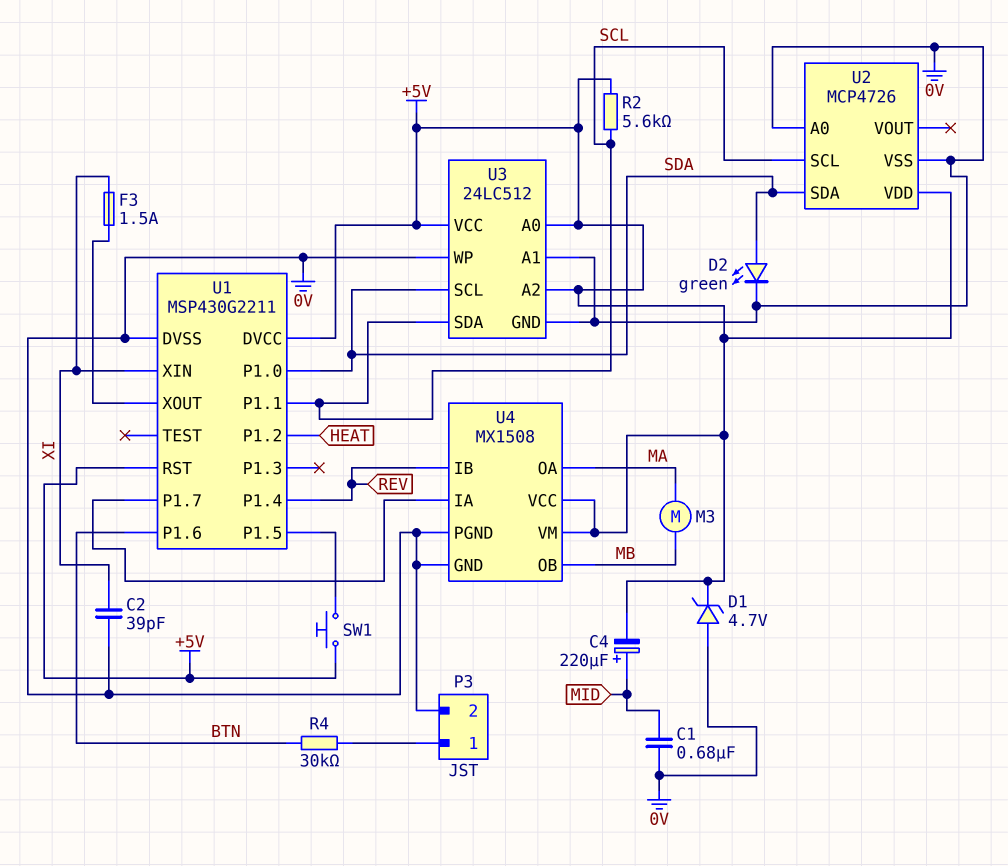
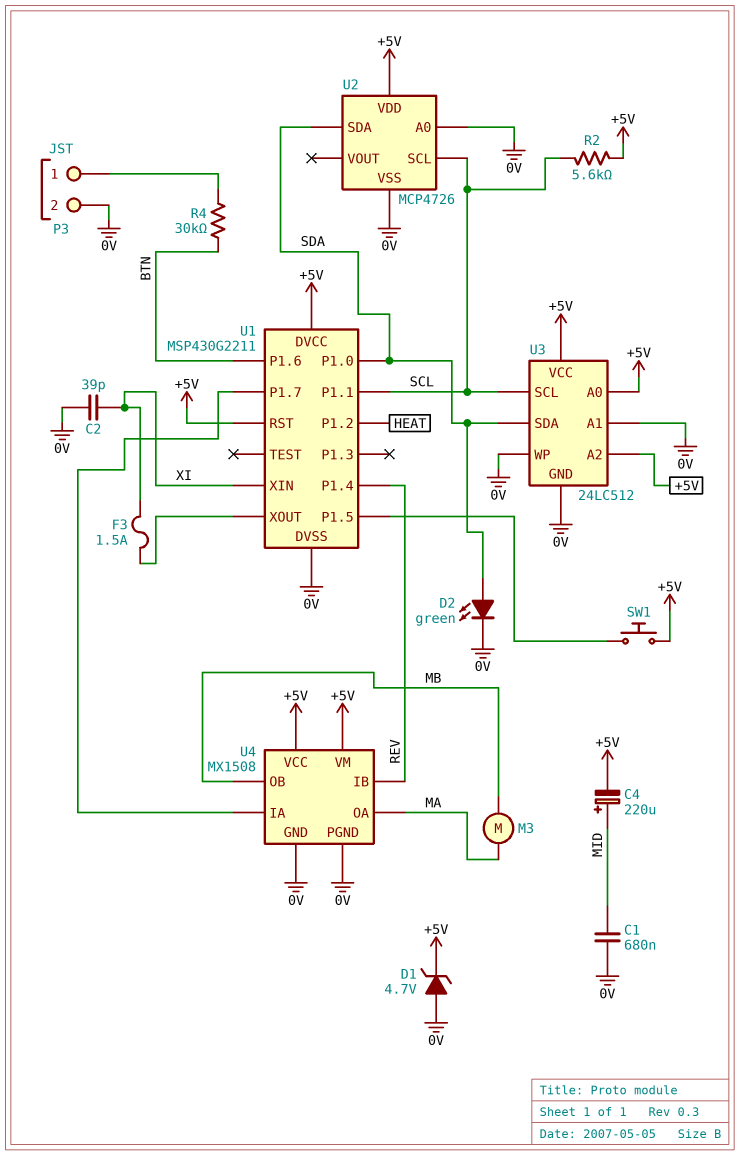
U3 pin SCL: SDA -> SCL
U3 pin SDA: SCL -> SDA

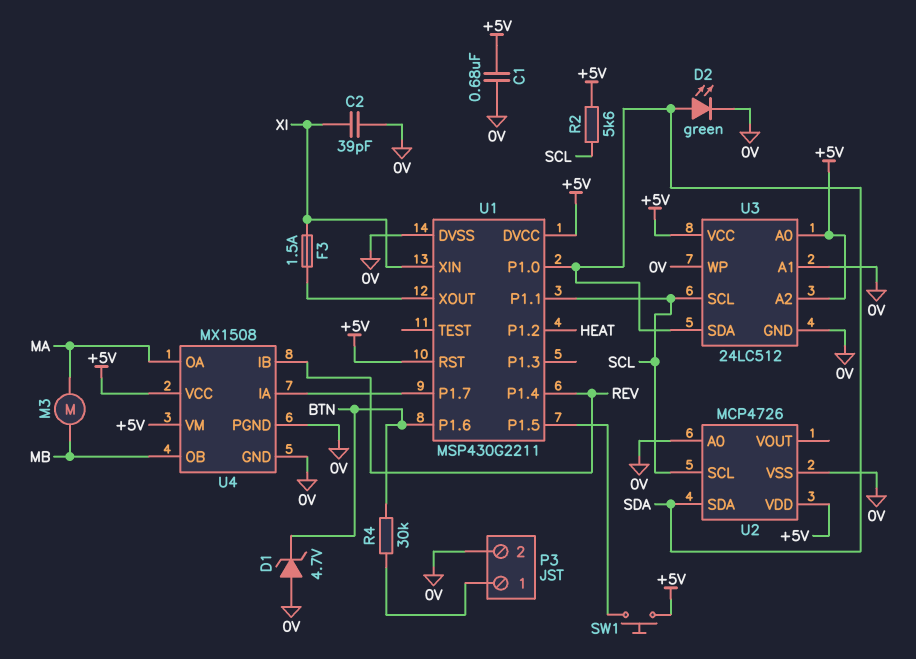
C1: 680nF (0V, MID) -> 680nF (+5V, 0V)
C4: 220uF (plus MID, minus +5V) -> none
D1: zener 4.7V (A 0V, K +5V) -> zener 4.7V (A 0V, K BTN)

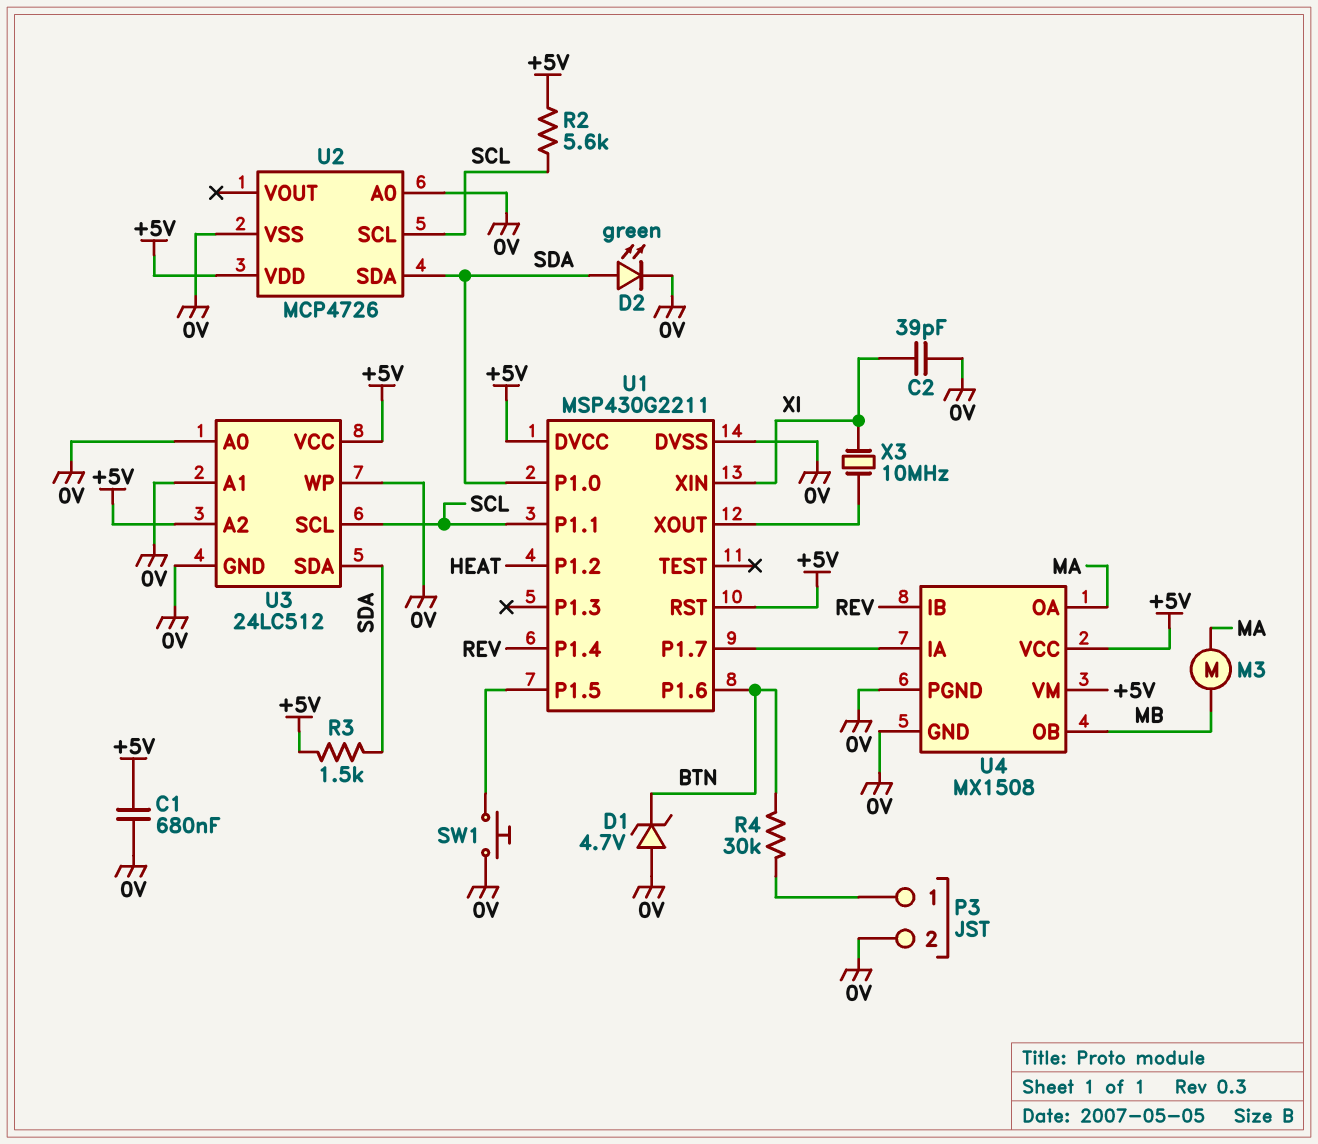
F3: 1.5A (U1/XOUT, XI) -> none
R3: none -> 1.5k (+5V, SDA)
SW1: button (+5V, U1/P1.5) -> button (0V, U1/P1.5)
U3 pin A0: +5V -> 0V
X3: none -> 10MHz (U1/XOUT, XI)

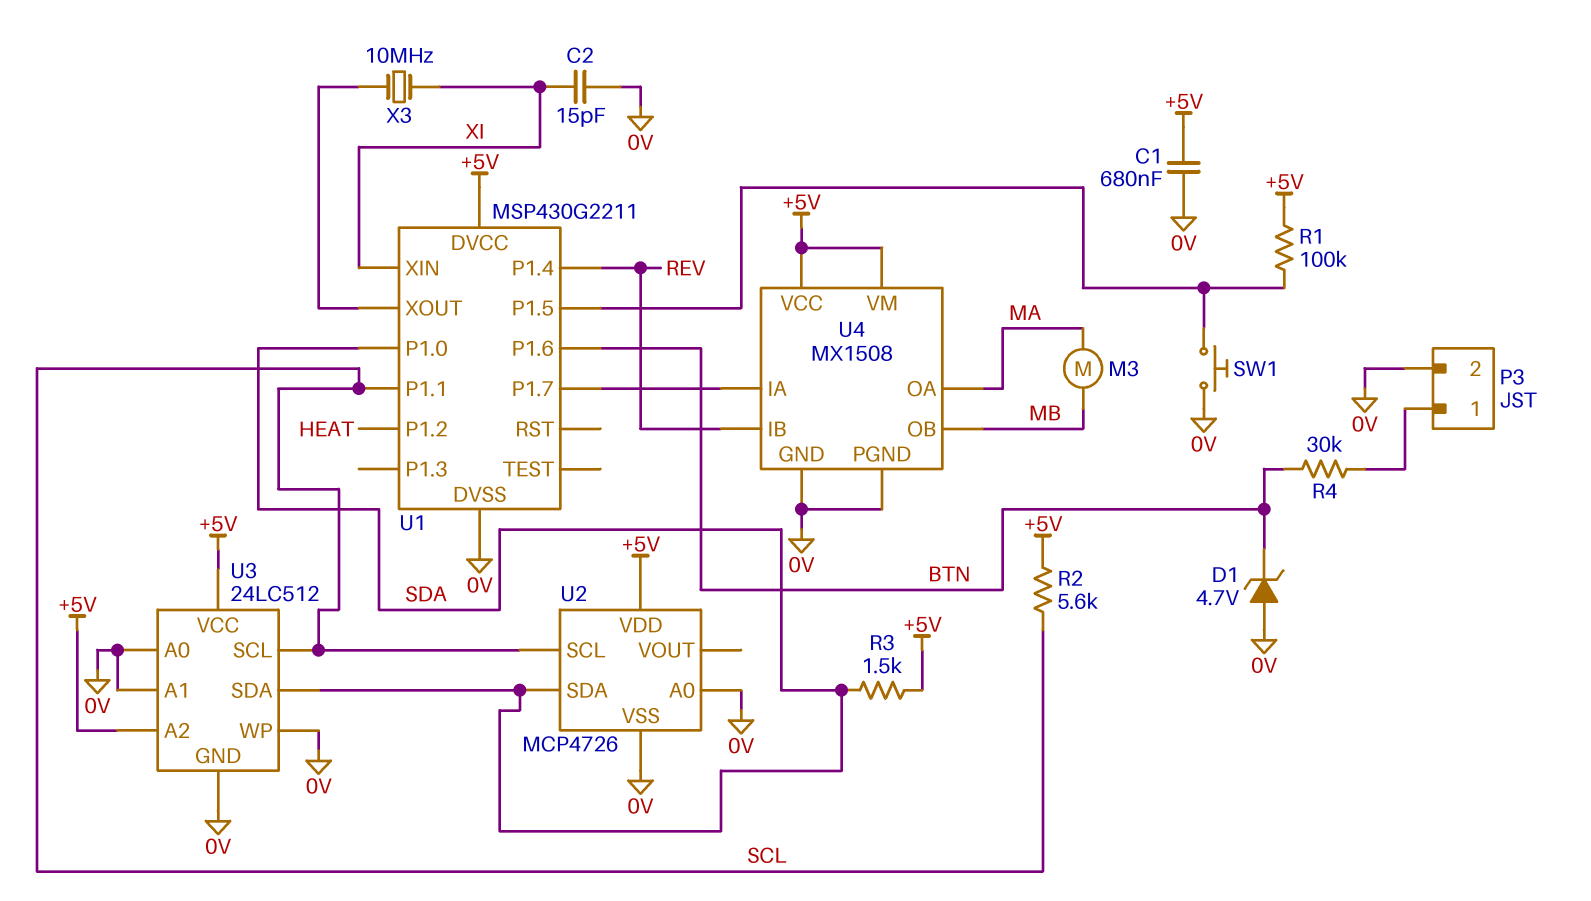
C2: 39pF (0V, XI) -> 15pF (0V, XI)
D2: LED green (A SDA, K 0V) -> none
R1: none -> 100k (+5V, U1/P1.5)
U1 pin RST: +5V -> none

